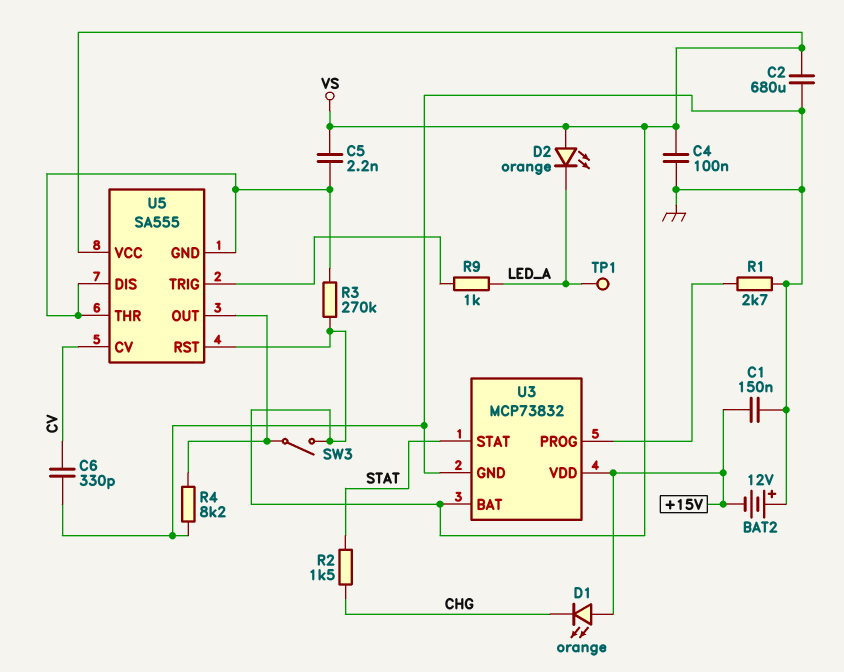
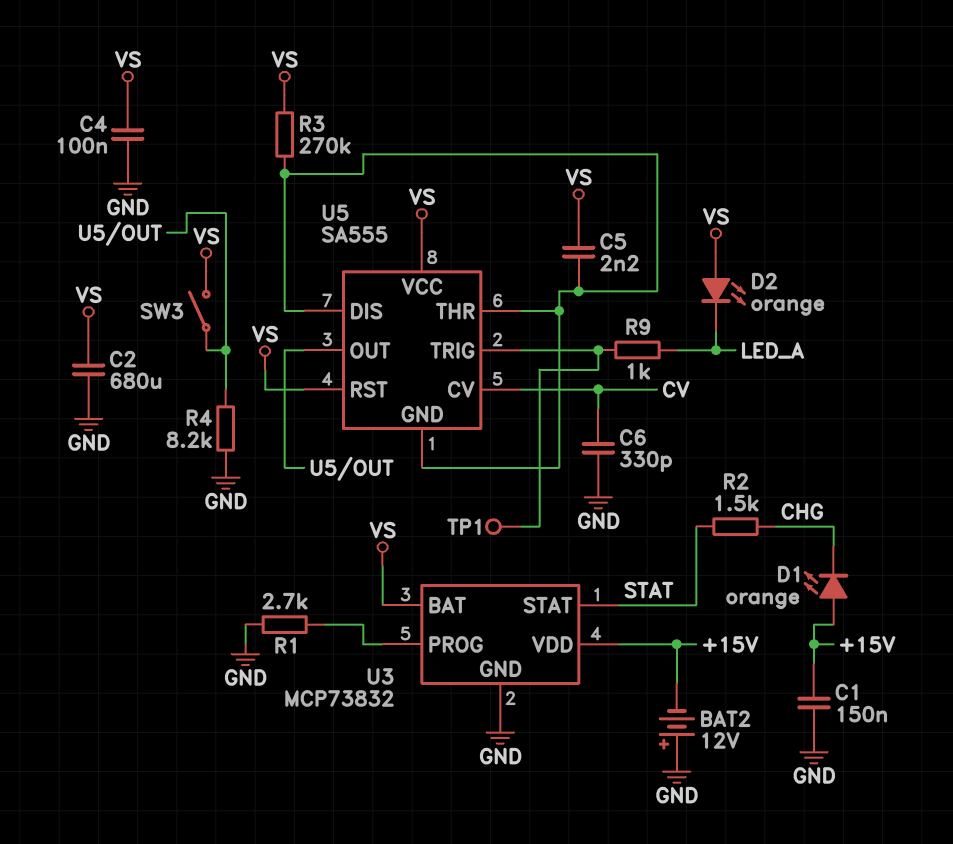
TP1: test point (LED_A) -> test point (U5/TRIG)

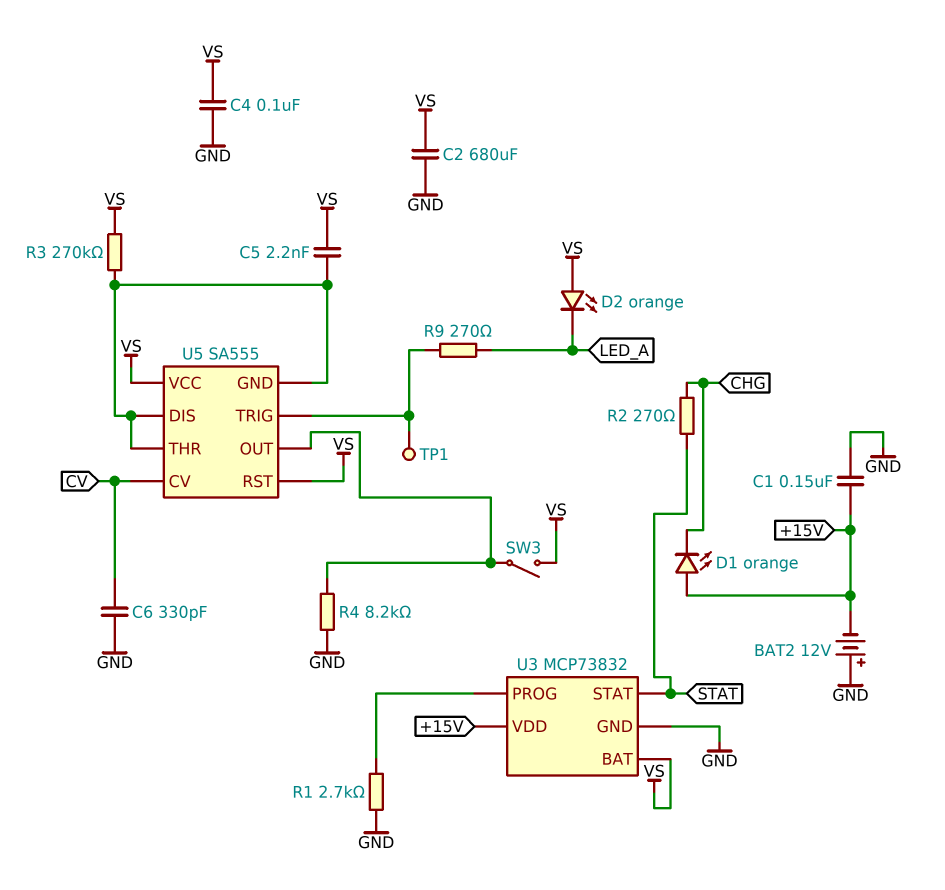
R2: 1.5k (CHG, STAT) -> 270 (CHG, STAT)
R9: 1k (LED_A, U5/TRIG) -> 270 (LED_A, U5/TRIG)

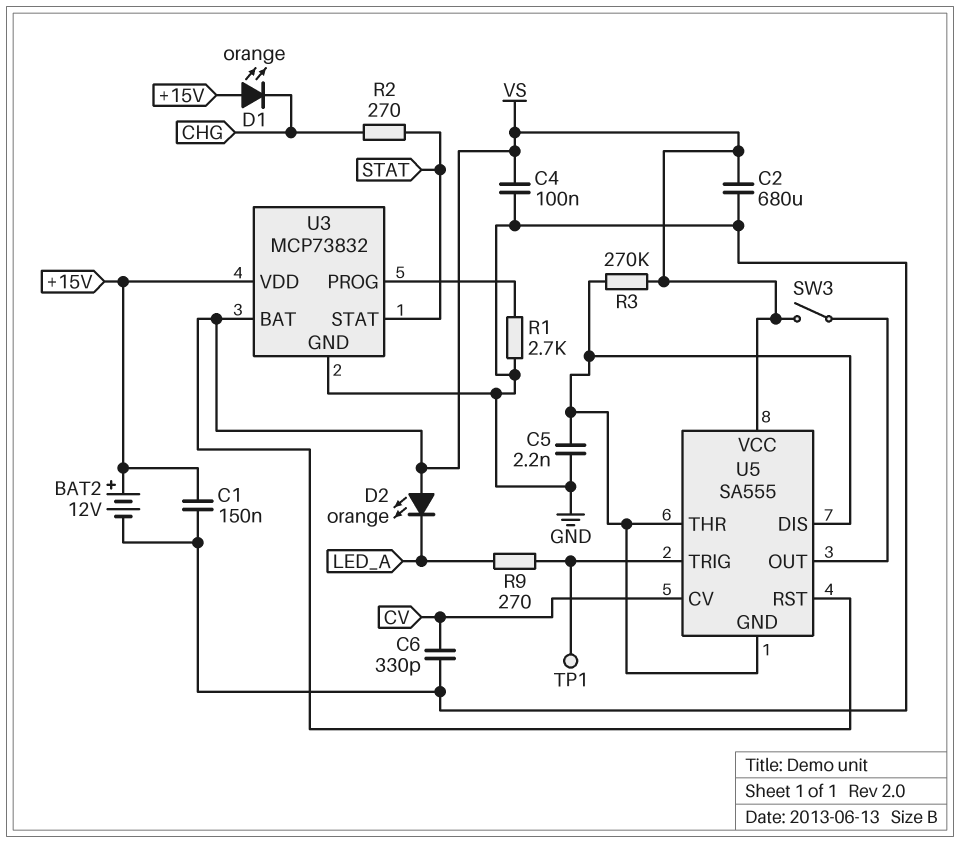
BAT2: 12V (plus GND, minus +15V) -> 12V (plus +15V, minus GND)
C5: 2.2nF (U5/DIS, VS) -> 2.2nF (GND, U5/DIS)
R4: 8.2k (GND, U5/OUT) -> none

